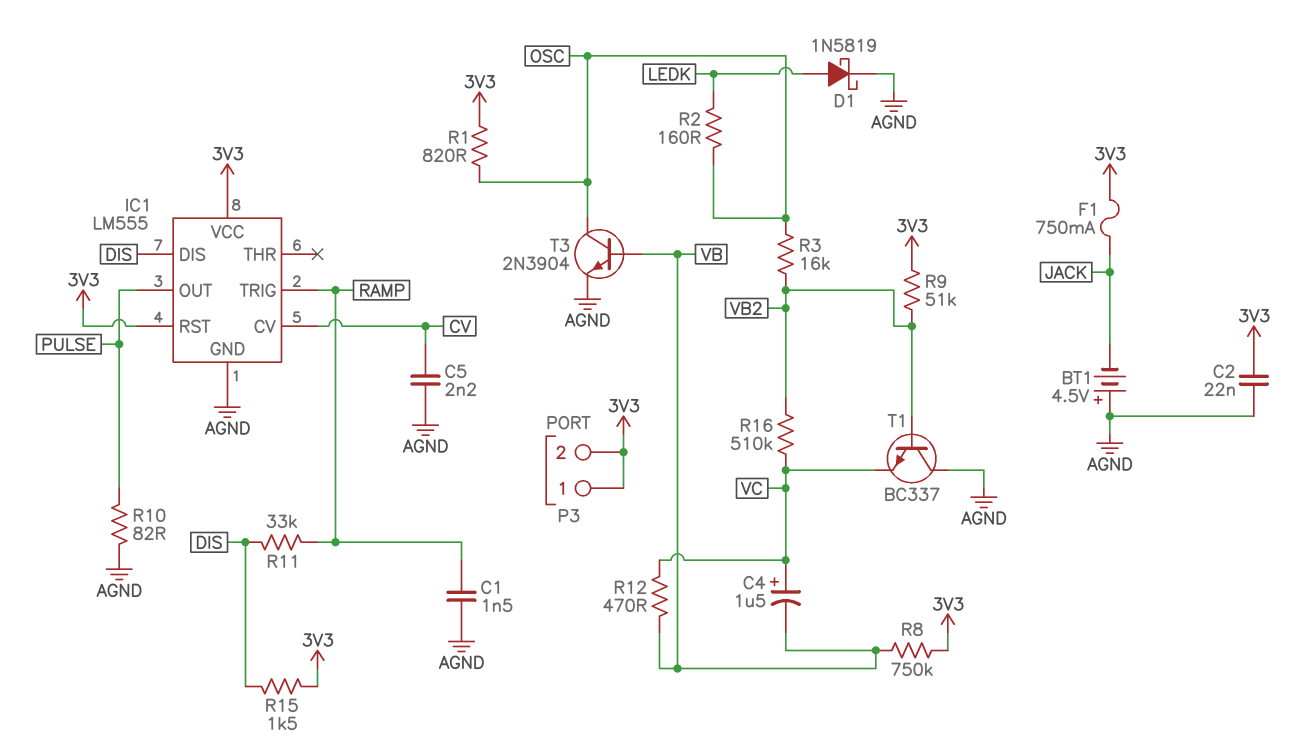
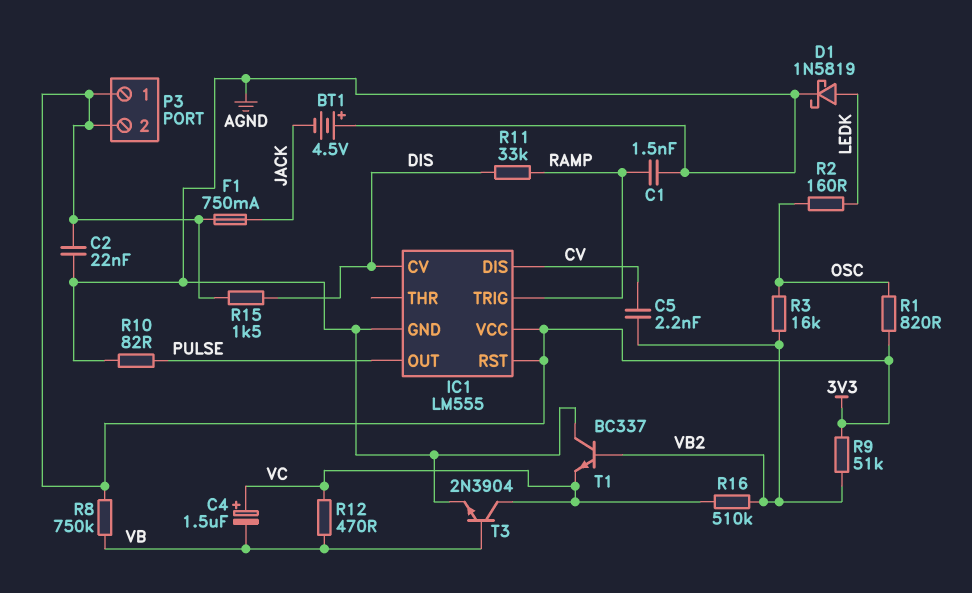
C5: 2.2nF (AGND, CV) -> 2.2nF (CV, VB2)
IC1 pin CV: CV -> DIS
IC1 pin DIS: DIS -> CV
T3: NPN 2N3904 (B VB, C OSC, E AGND) -> NPN 2N3904 (B VB, C VC, E AGND)

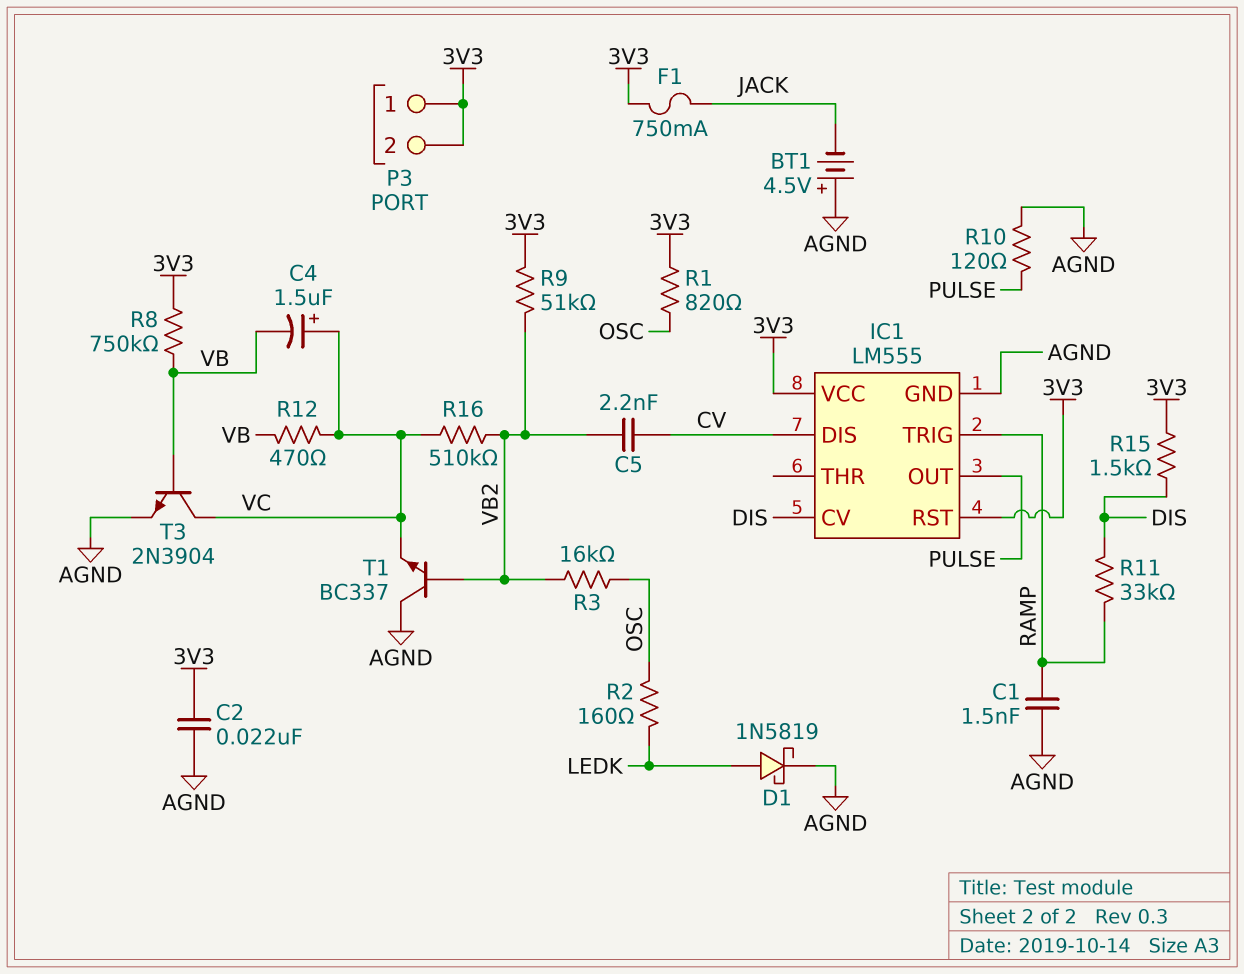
R10: 82 (AGND, PULSE) -> 120 (AGND, PULSE)

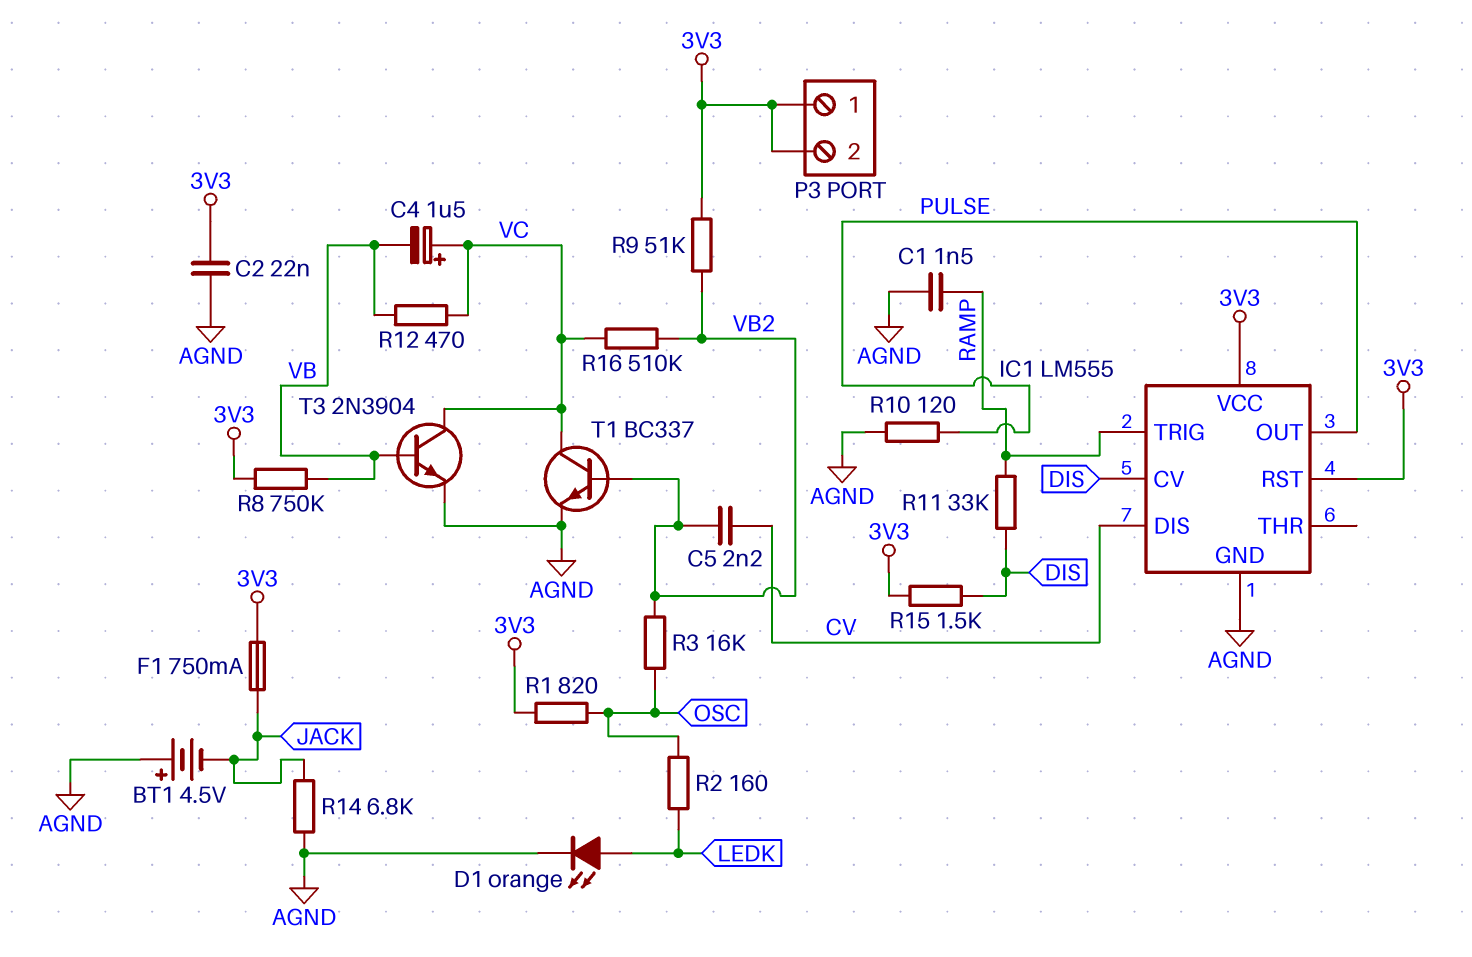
D1: schottky 1N5819 (A LEDK, K AGND) -> LED orange (A LEDK, K AGND)
R14: none -> 6.8k (AGND, JACK)
T1: NPN BC337 (B VB2, C AGND, E VC) -> NPN BC337 (B VB2, C VC, E AGND)

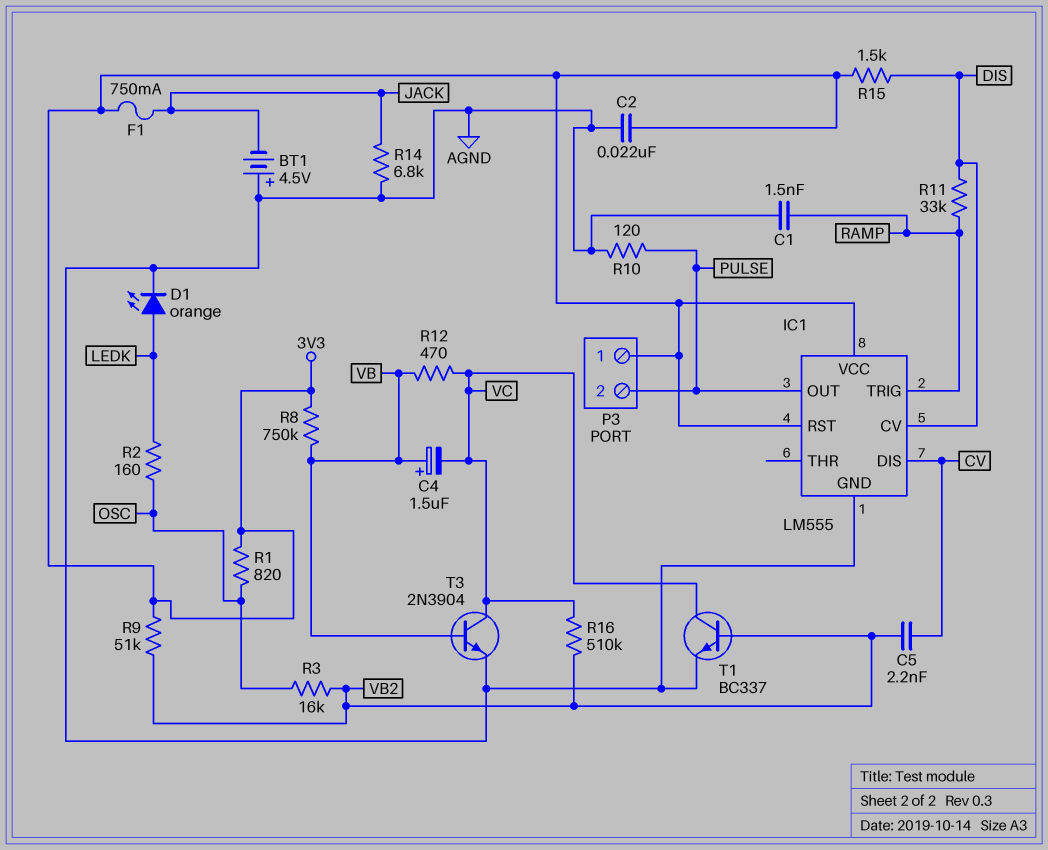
C4: 1.5uF (plus VC, minus VB) -> 1.5uF (plus VB, minus VC)
P3 pin 2: 3V3 -> PULSE

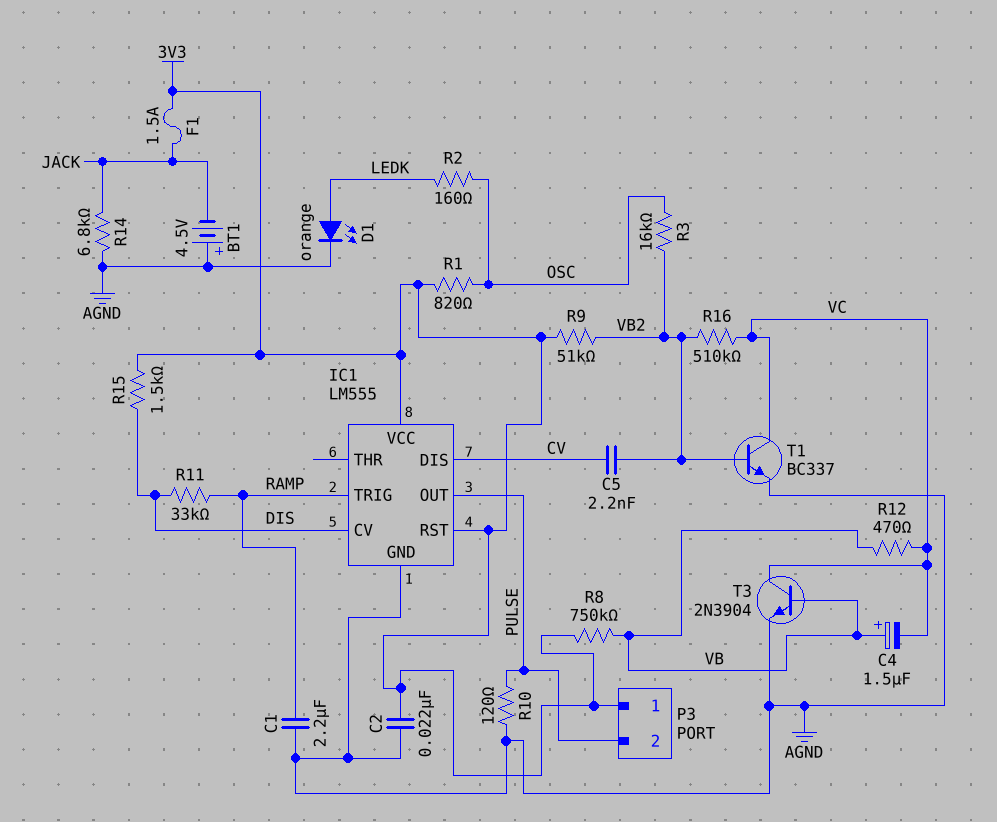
C1: 1.5nF (AGND, RAMP) -> 2.2uF (AGND, RAMP)
F1: 750mA (3V3, JACK) -> 1.5A (3V3, JACK)

